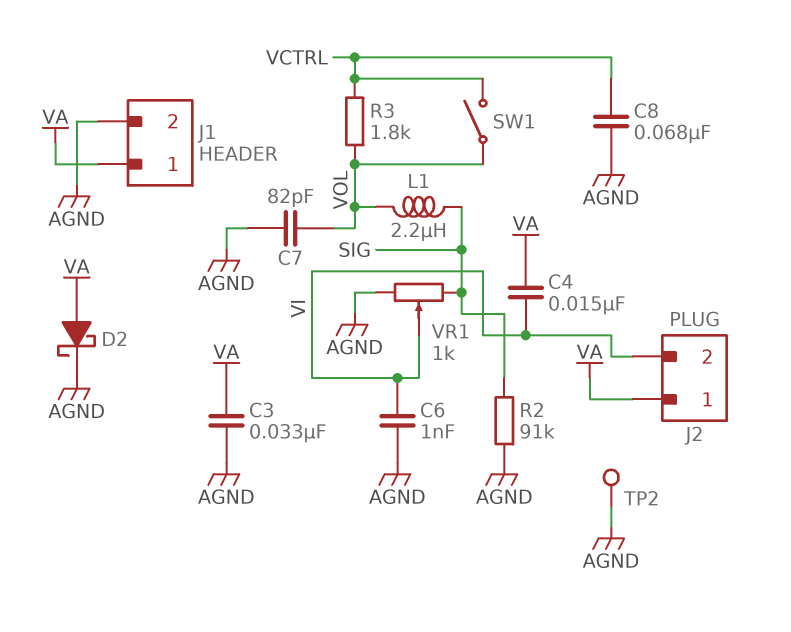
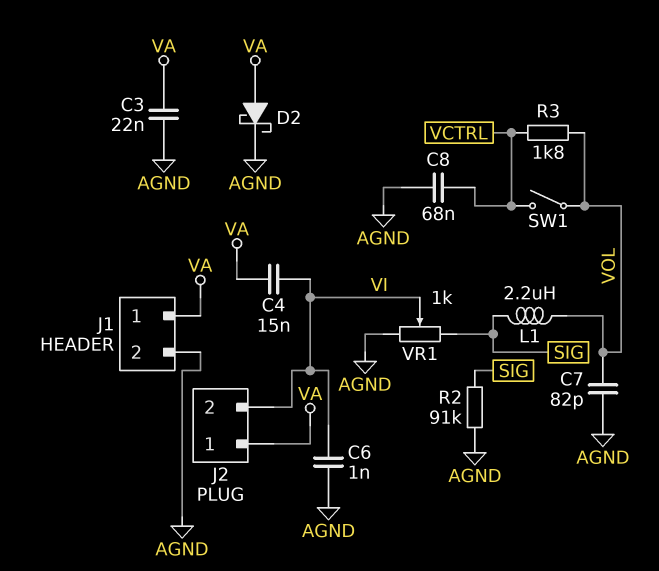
C3: 33nF (AGND, VA) -> 22nF (AGND, VA)
TP2: test point (AGND) -> none

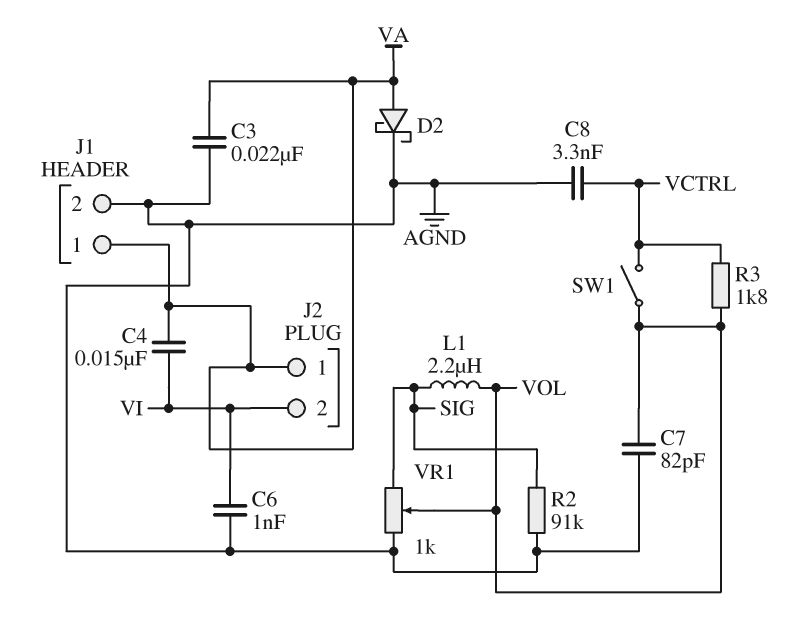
C8: 68nF (AGND, VCTRL) -> 3.3nF (AGND, VCTRL)
VR1: 1k (AGND, SIG, wiper VI) -> 1k (AGND, SIG, wiper VOL)

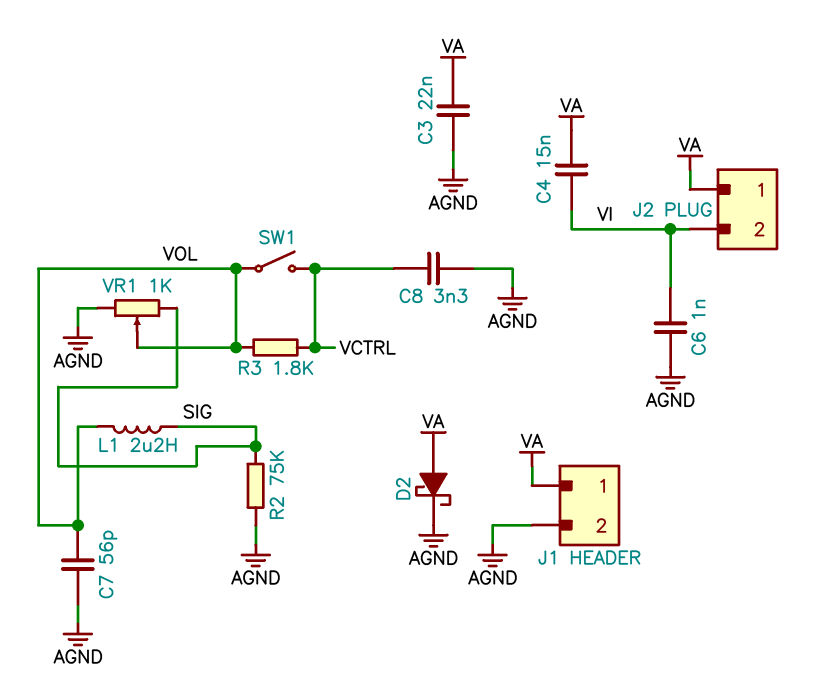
C7: 82pF (AGND, VOL) -> 56pF (AGND, VOL)
R2: 91k (AGND, SIG) -> 75k (AGND, SIG)

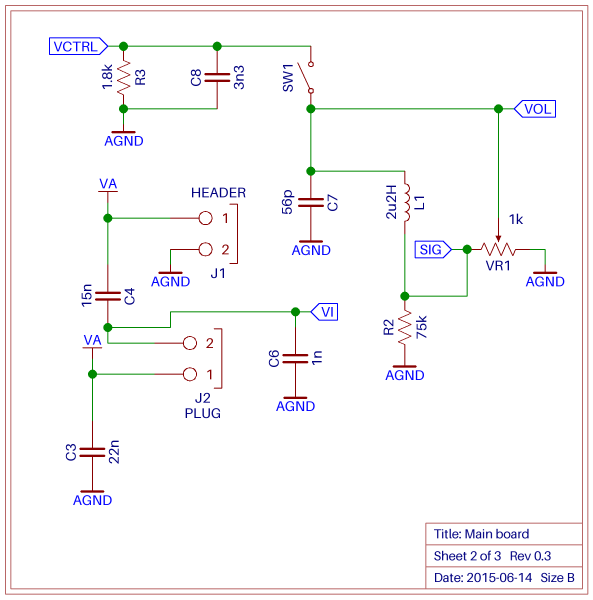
D2: schottky (A VA, K AGND) -> none
R3: 1.8k (VCTRL, VOL) -> 1.8k (AGND, VCTRL)

